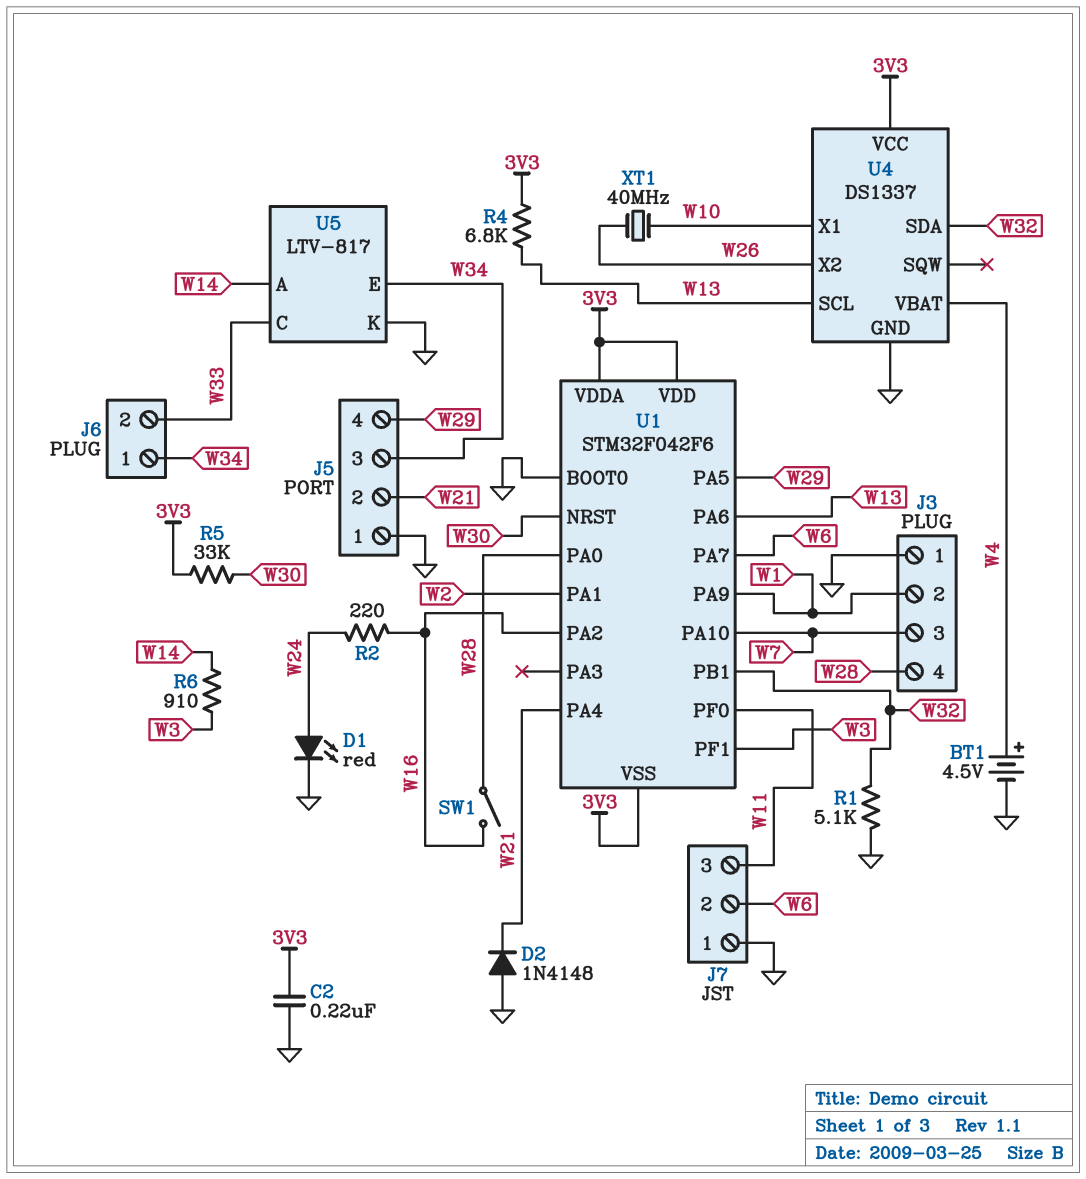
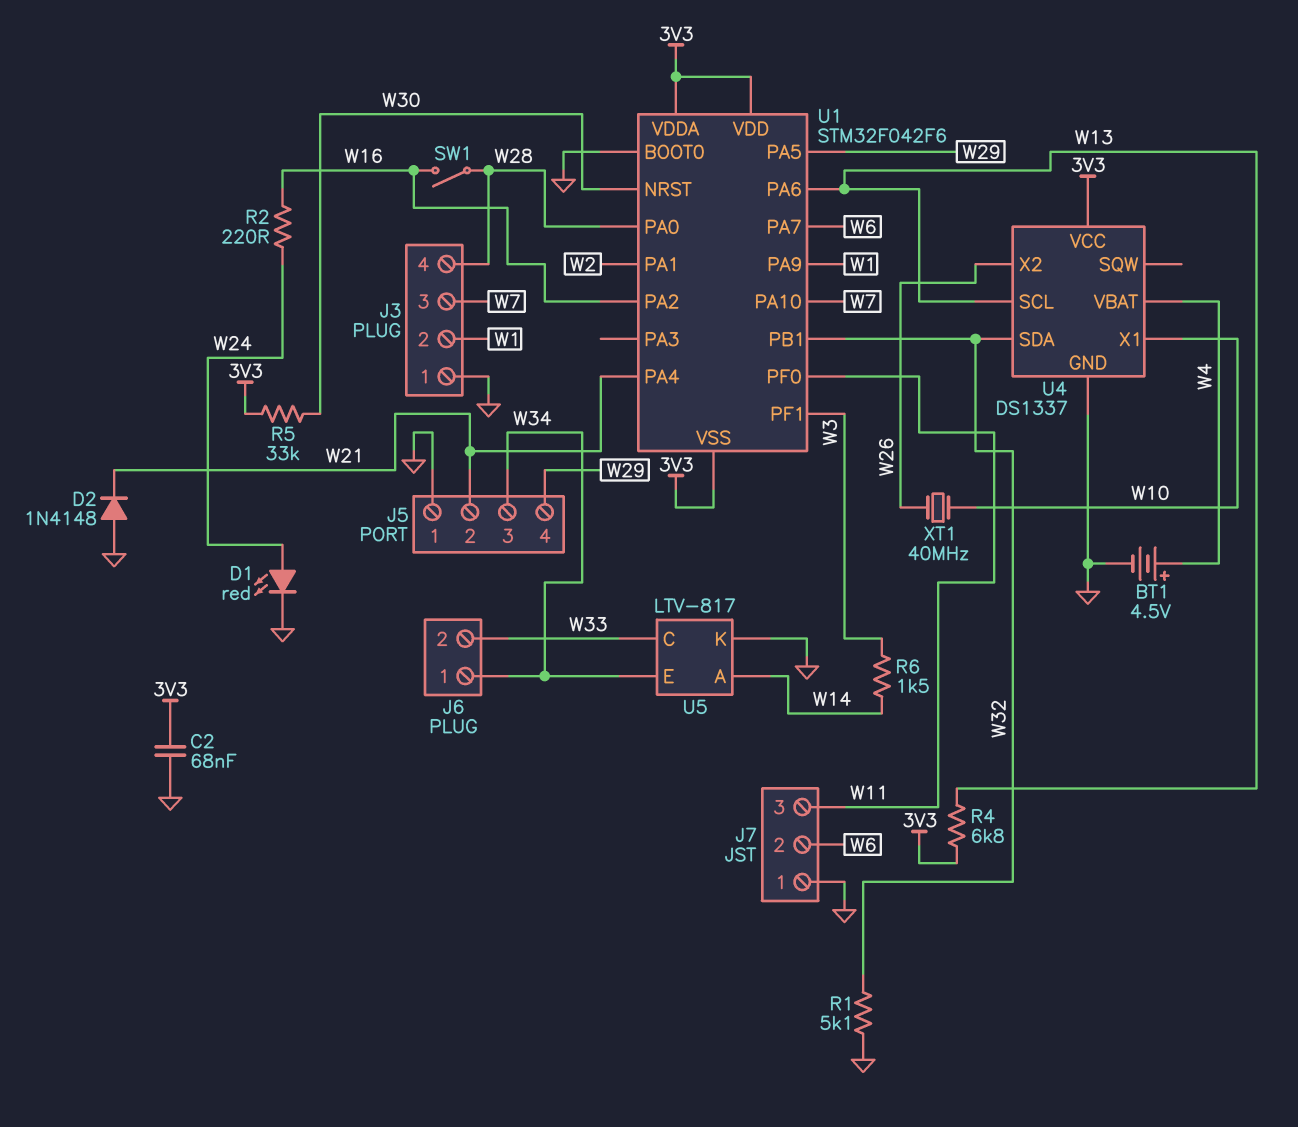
C2: 220nF (3V3, GND) -> 68nF (3V3, GND)
R6: 910 (W3, W14) -> 1.5k (W3, W14)

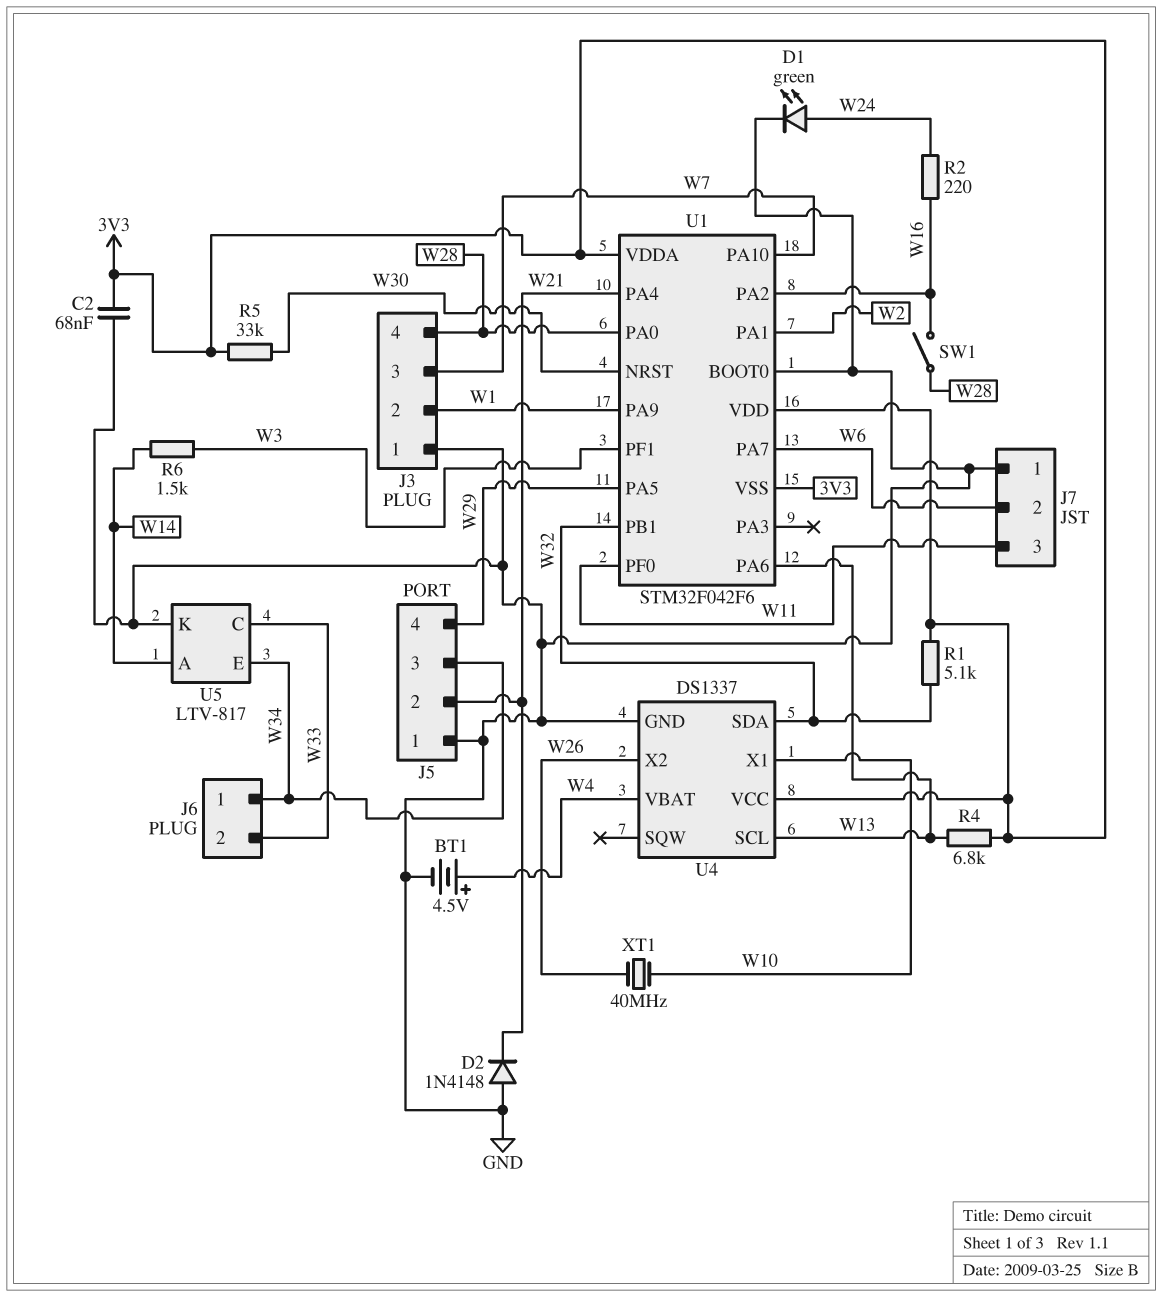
D1: LED red (A W24, K GND) -> LED green (A W24, K GND)
R1: 5.1k (GND, W32) -> 5.1k (3V3, W32)

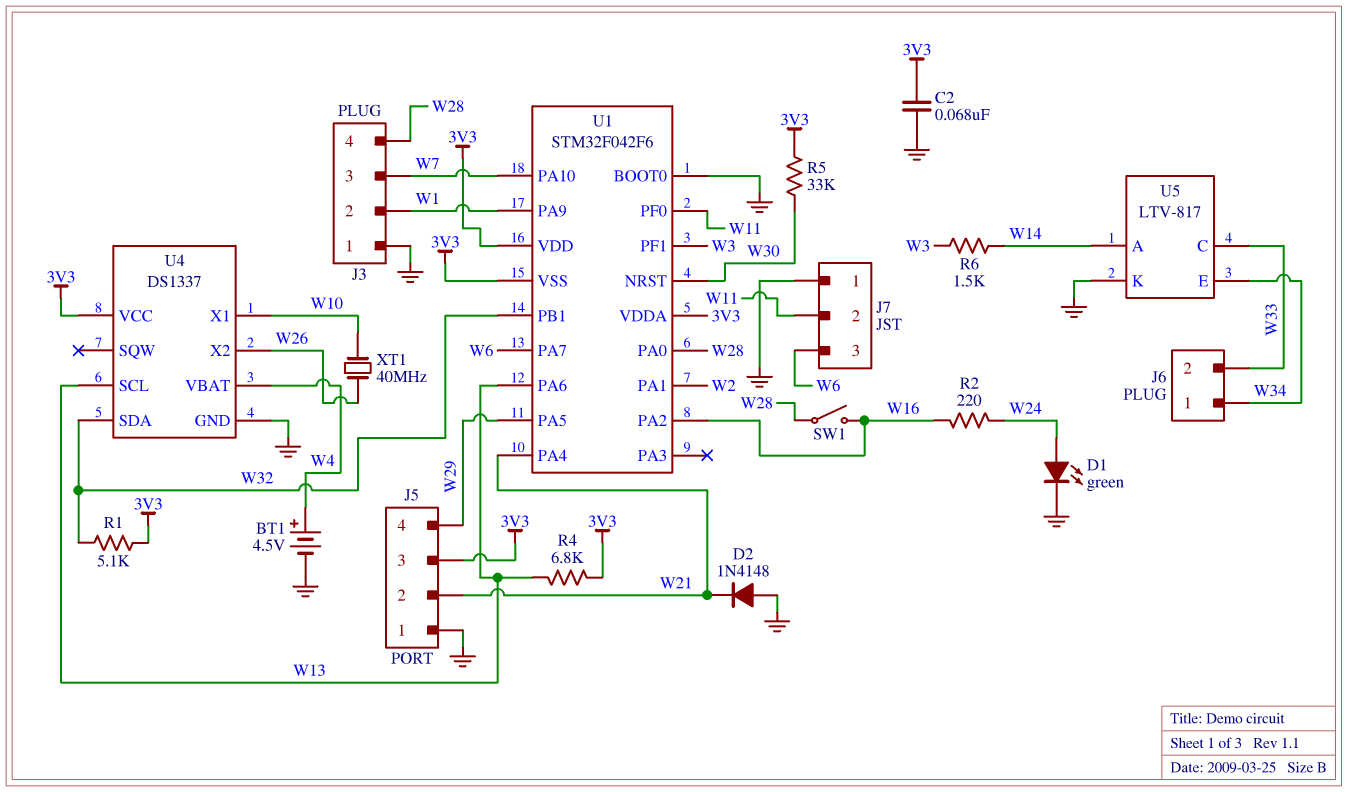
J5 pin 3: W34 -> 3V3
J7 pin 2: W6 -> W11
J7 pin 3: W11 -> W6

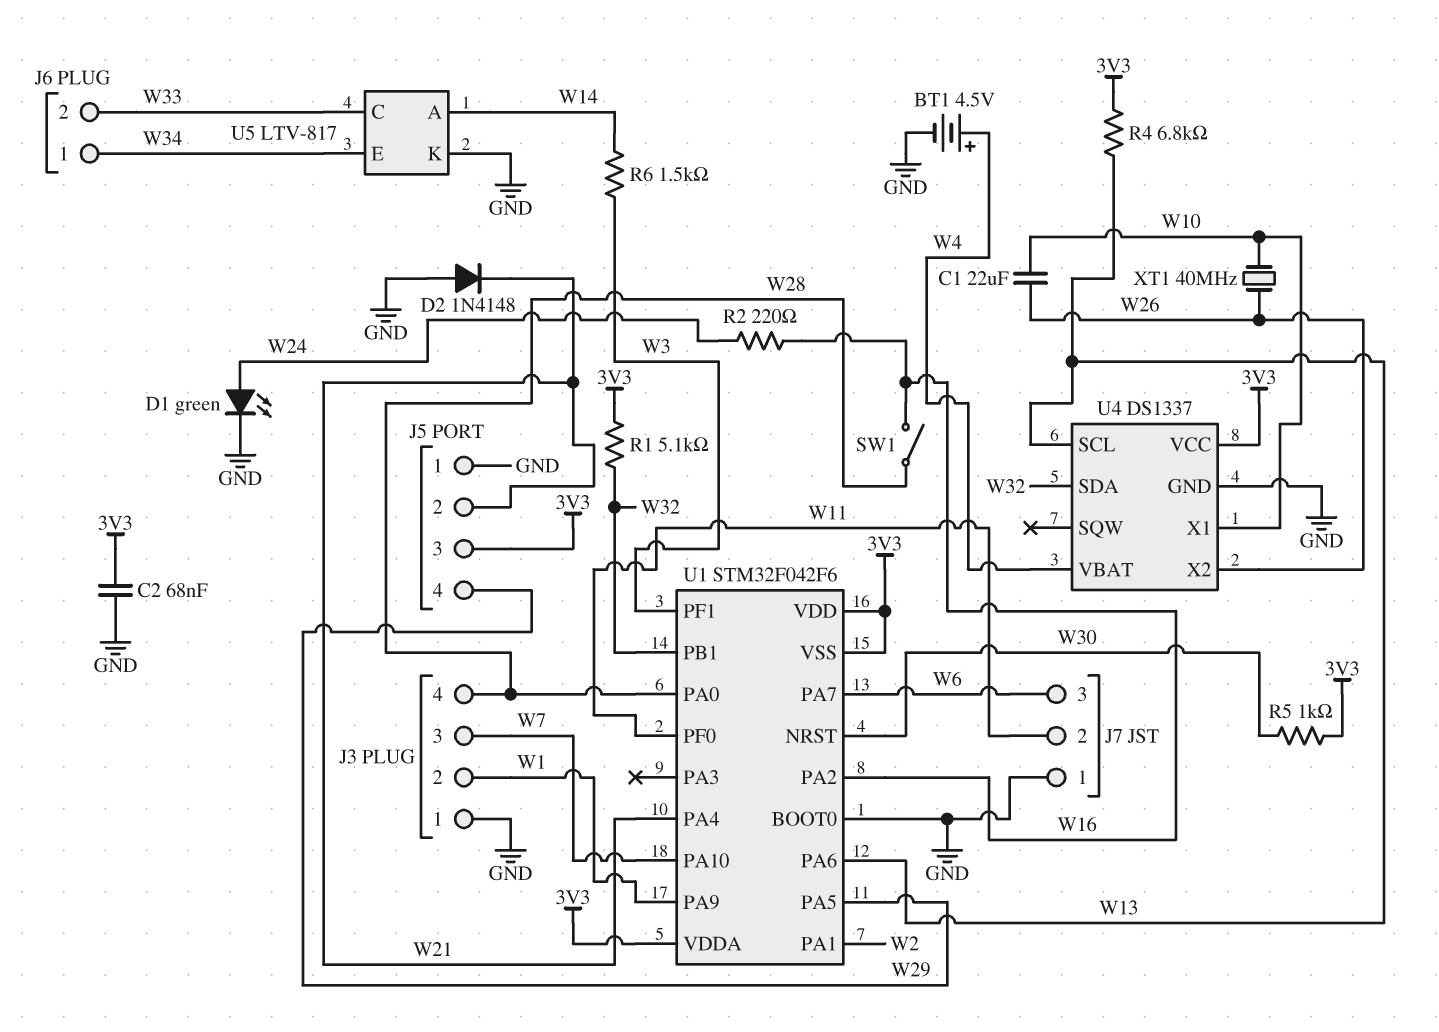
C1: none -> 22uF (W10, W26)
R5: 33k (3V3, W30) -> 1k (3V3, W30)

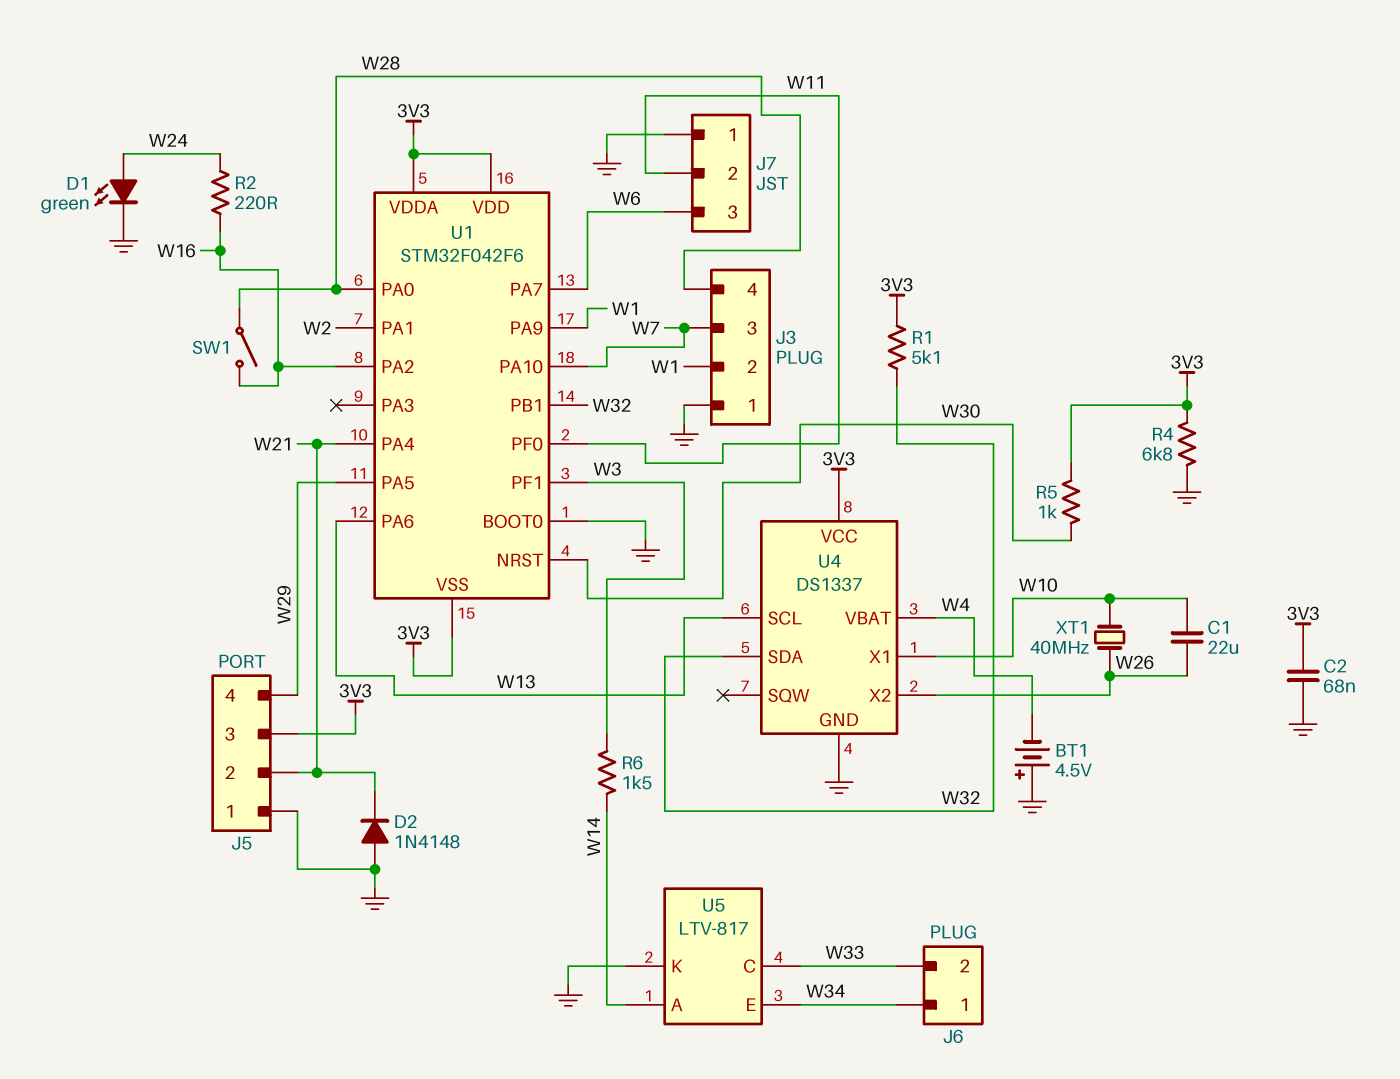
BT1: 4.5V (plus W4, minus GND) -> 4.5V (plus GND, minus W4)
R4: 6.8k (3V3, W13) -> 6.8k (3V3, GND)

